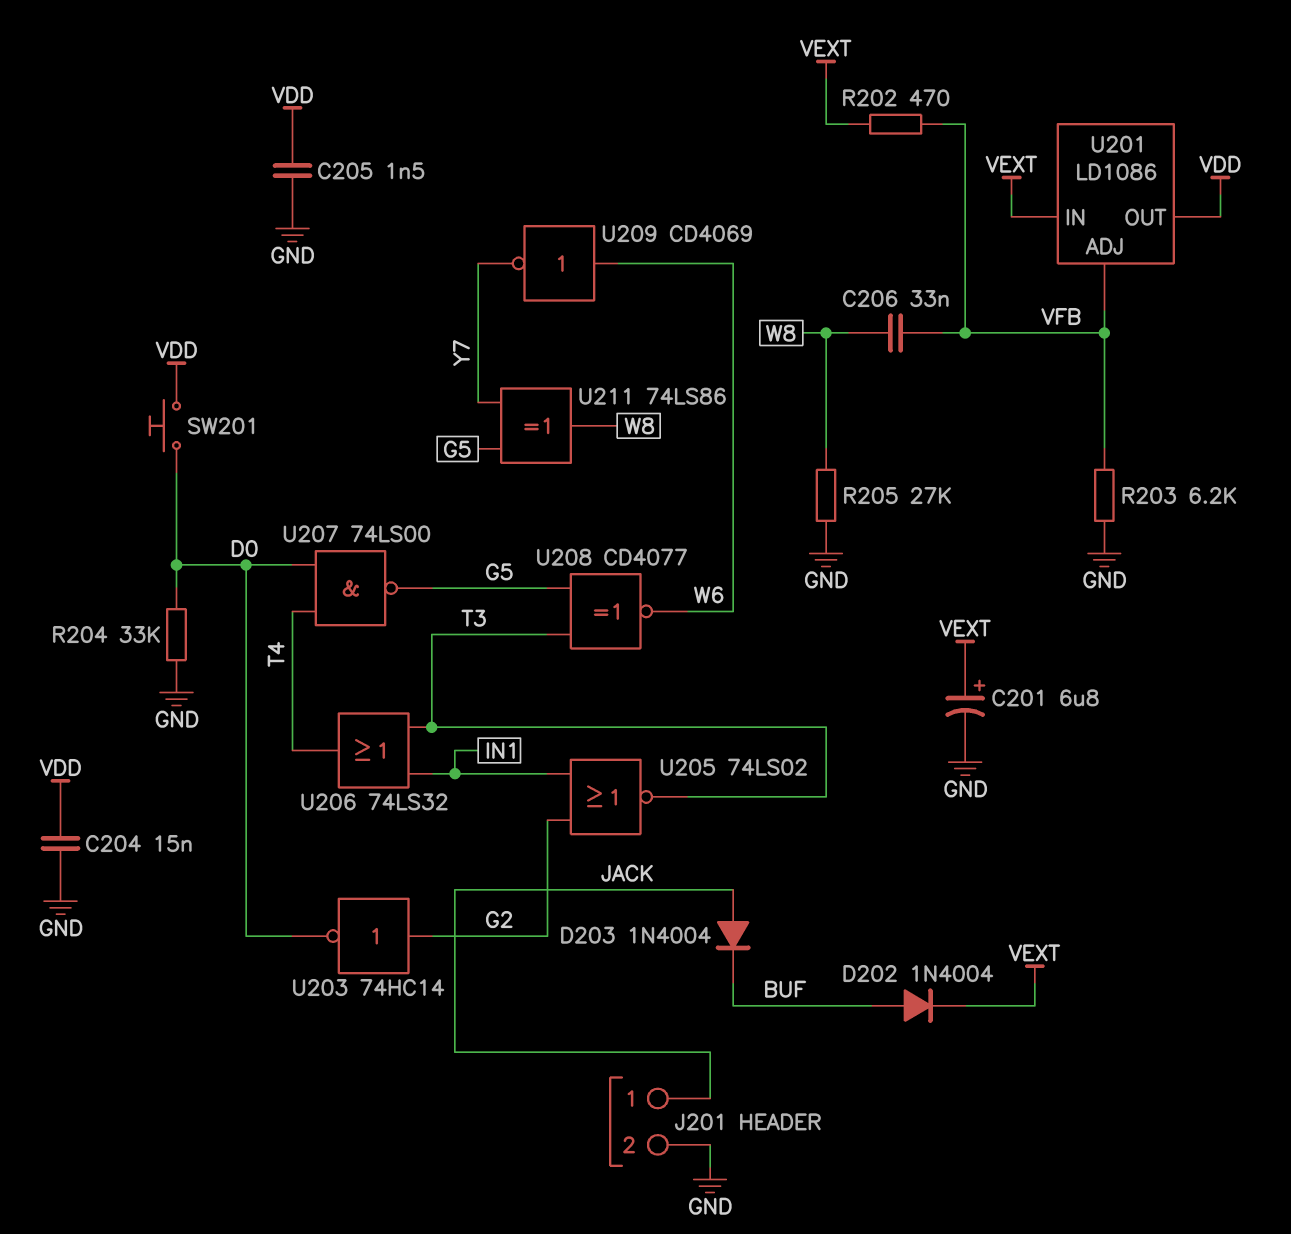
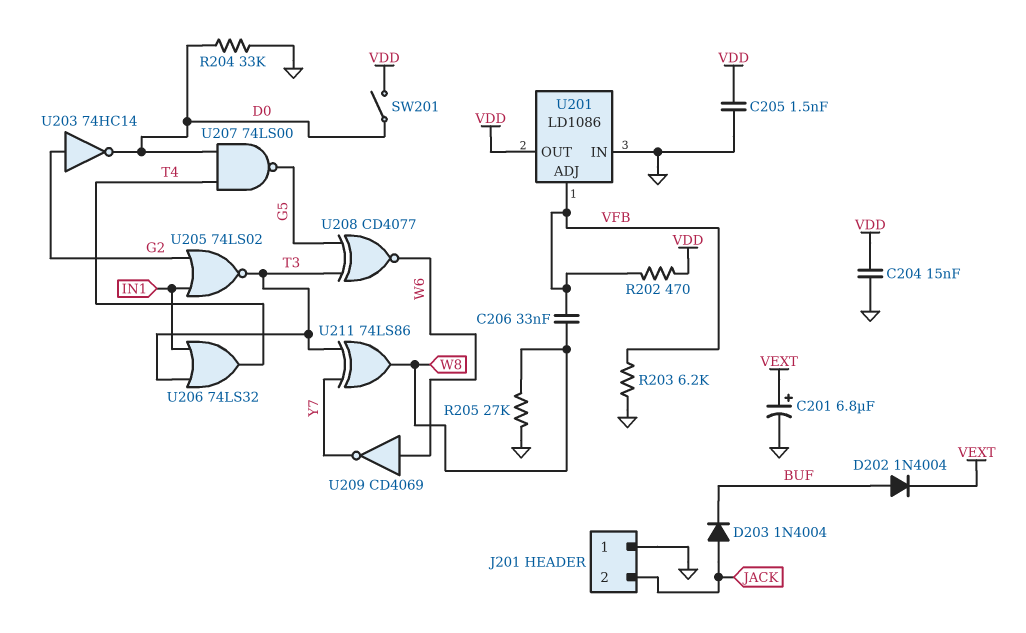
J201 pin 1: JACK -> GND
J201 pin 2: GND -> JACK
R202: 470 (VEXT, VFB) -> 470 (VDD, VFB)
SW201: button (D0, VDD) -> switch (D0, VDD)
U201 pin IN: VEXT -> GND
U211: XOR 74LS86 (in G5, in Y7, out W8) -> XOR 74LS86 (in T3, in Y7, out W8)

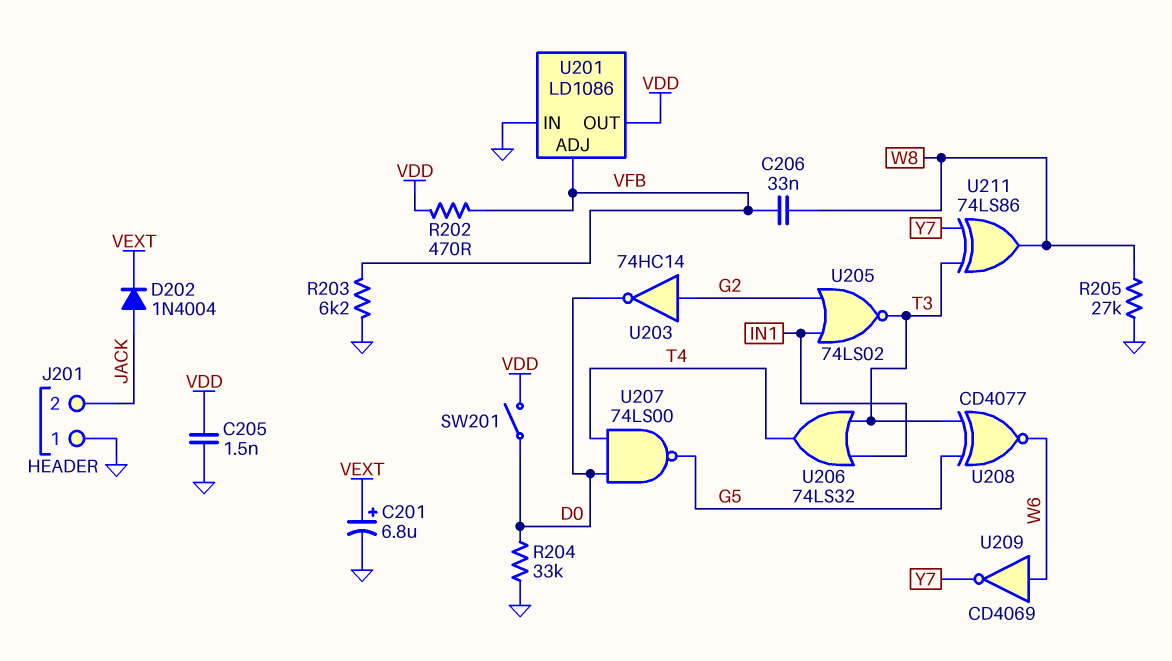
C204: 15nF (GND, VDD) -> none
D202: diode 1N4004 (A BUF, K VEXT) -> diode 1N4004 (A JACK, K VEXT)
D203: diode 1N4004 (A JACK, K BUF) -> none

